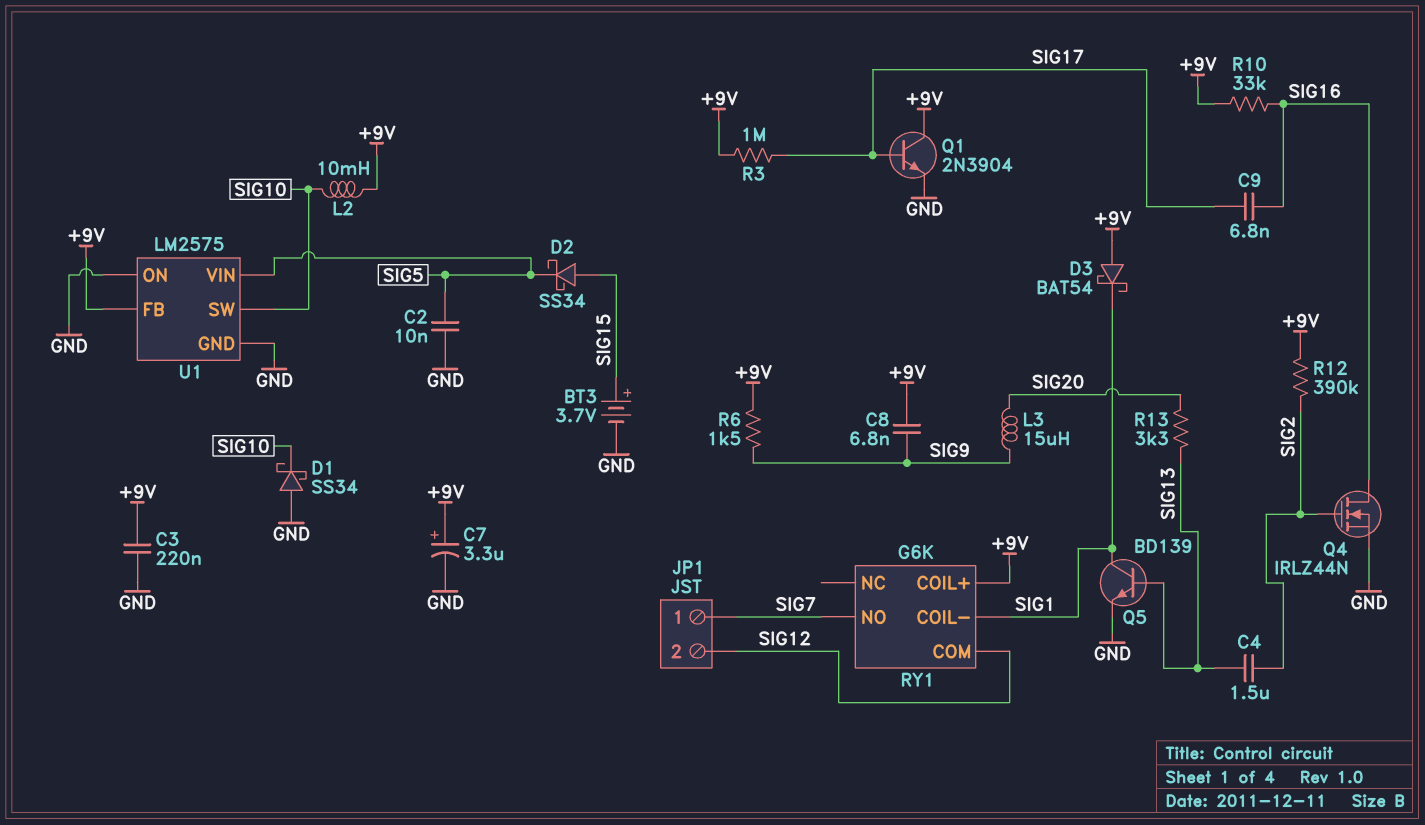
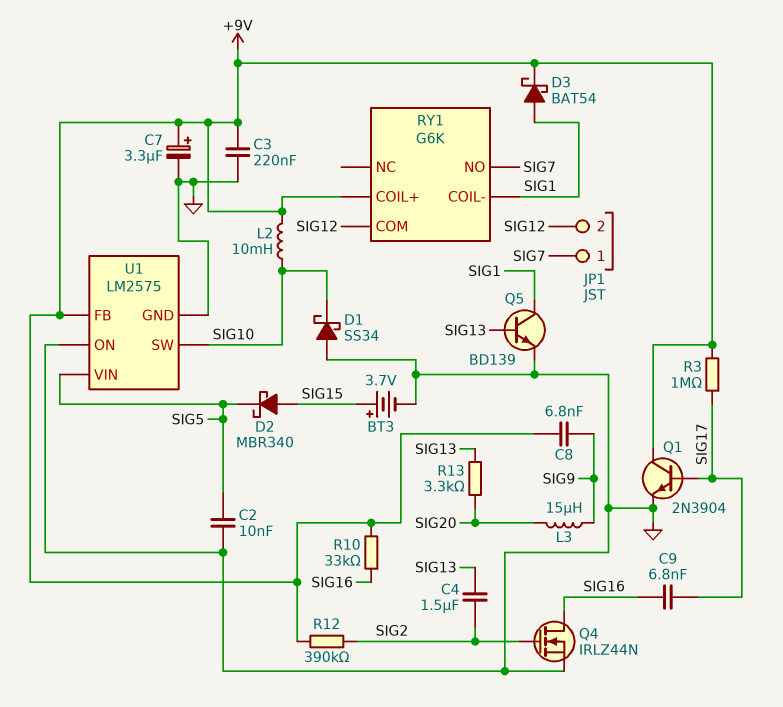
D2: schottky SS34 (A SIG15, K SIG5) -> schottky MBR340 (A SIG15, K SIG5)
D3: schottky BAT54 (A +9V, K SIG1) -> schottky BAT54 (A SIG1, K +9V)
R6: 1.5k (+9V, SIG9) -> none

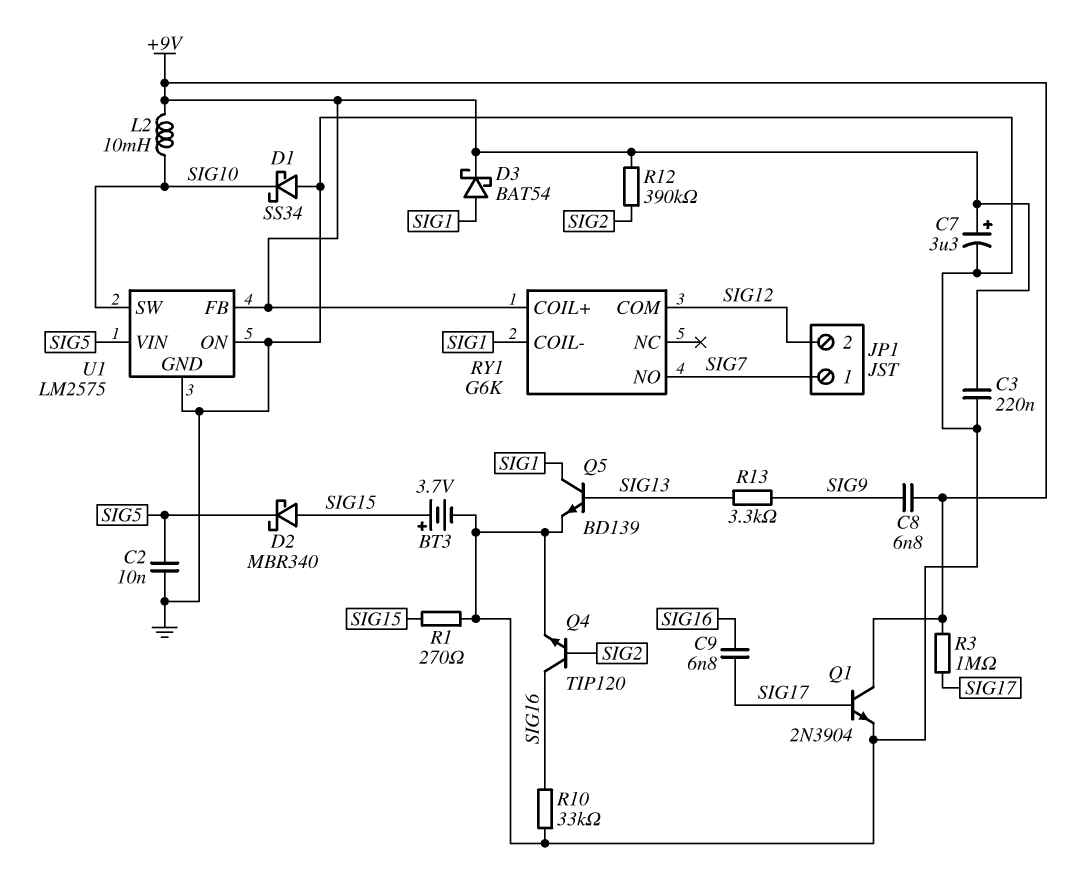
C4: 1.5uF (SIG2, SIG13) -> none
L3: 15uH (SIG9, SIG20) -> none
Q4: NMOS IRLZ44N (G SIG2, D SIG16, S GND) -> NPN TIP120 (B SIG2, C SIG16, E GND)
R1: none -> 270 (GND, SIG15)
R10: 33k (+9V, SIG16) -> 33k (GND, SIG16)
R13: 3.3k (SIG13, SIG20) -> 3.3k (SIG9, SIG13)

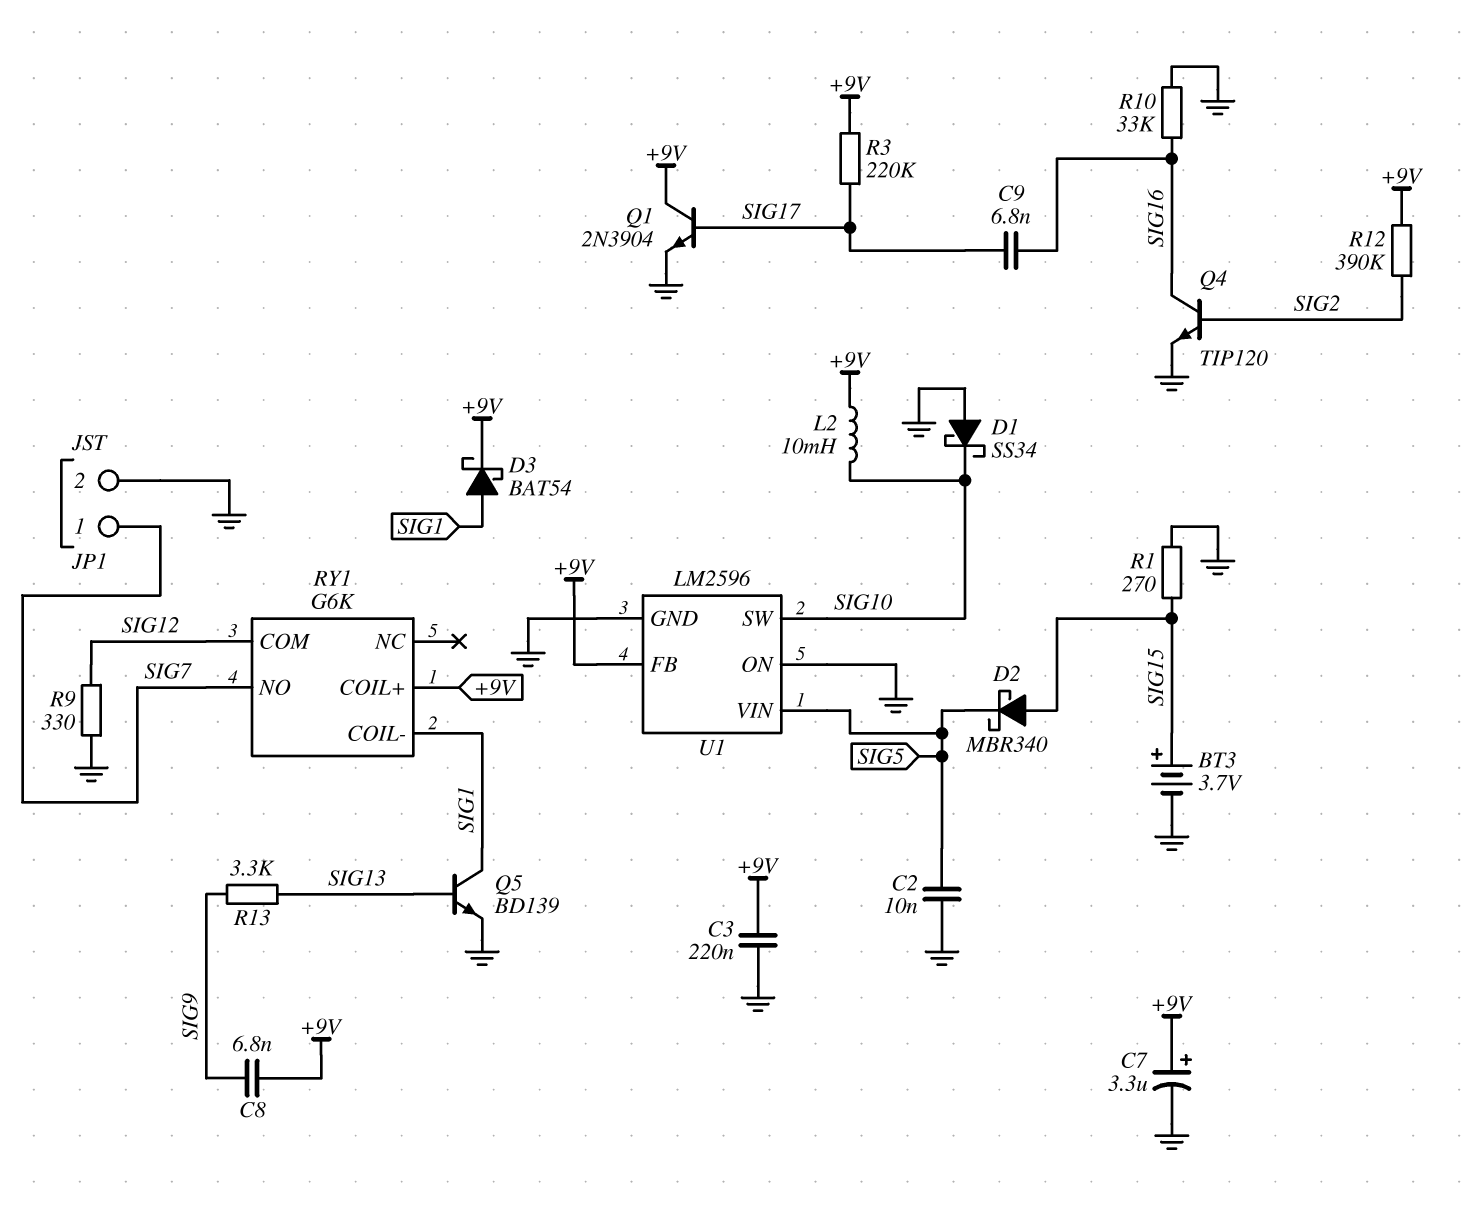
JP1 pin 2: SIG12 -> GND
R3: 1M (+9V, SIG17) -> 220k (+9V, SIG17)
R9: none -> 330 (GND, SIG12)
U1: LM2575 -> LM2596

